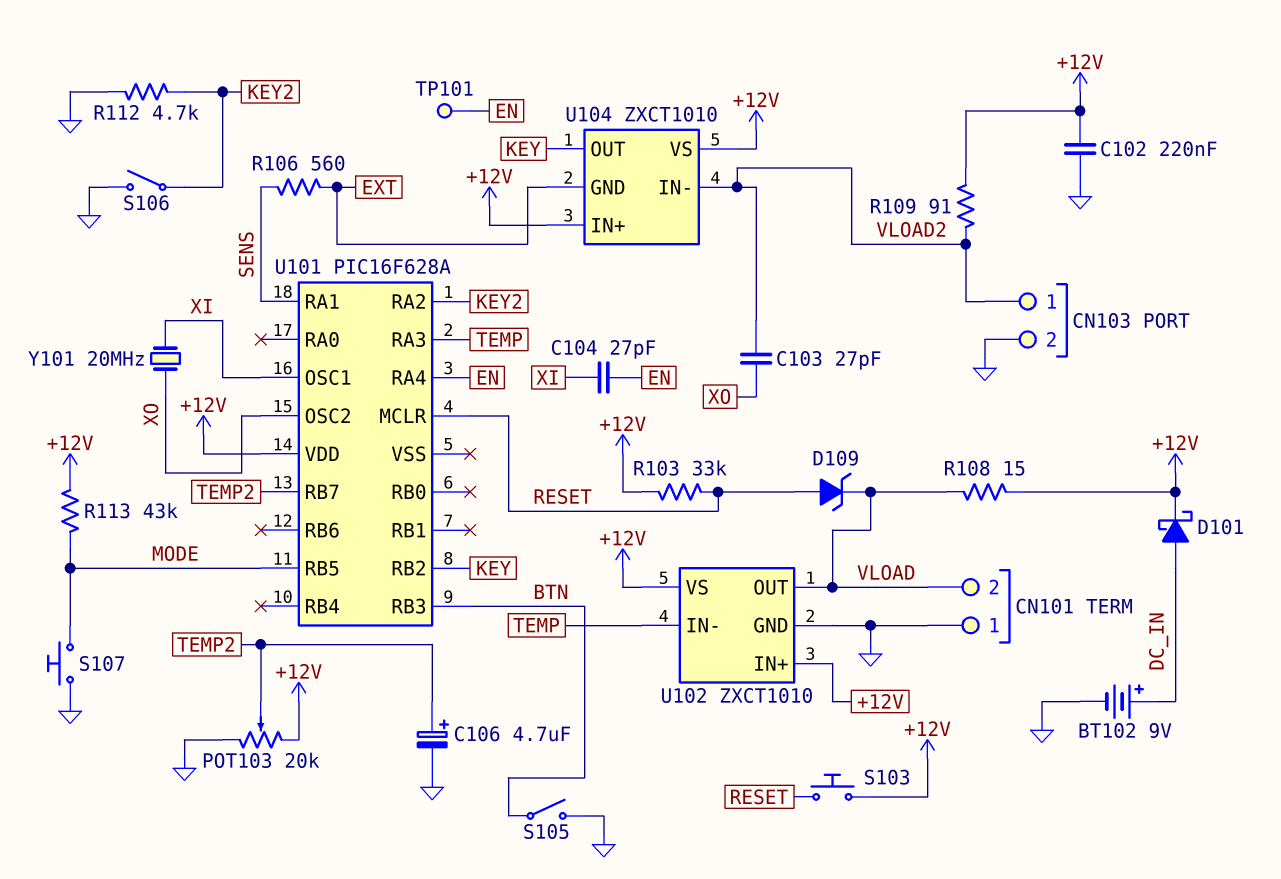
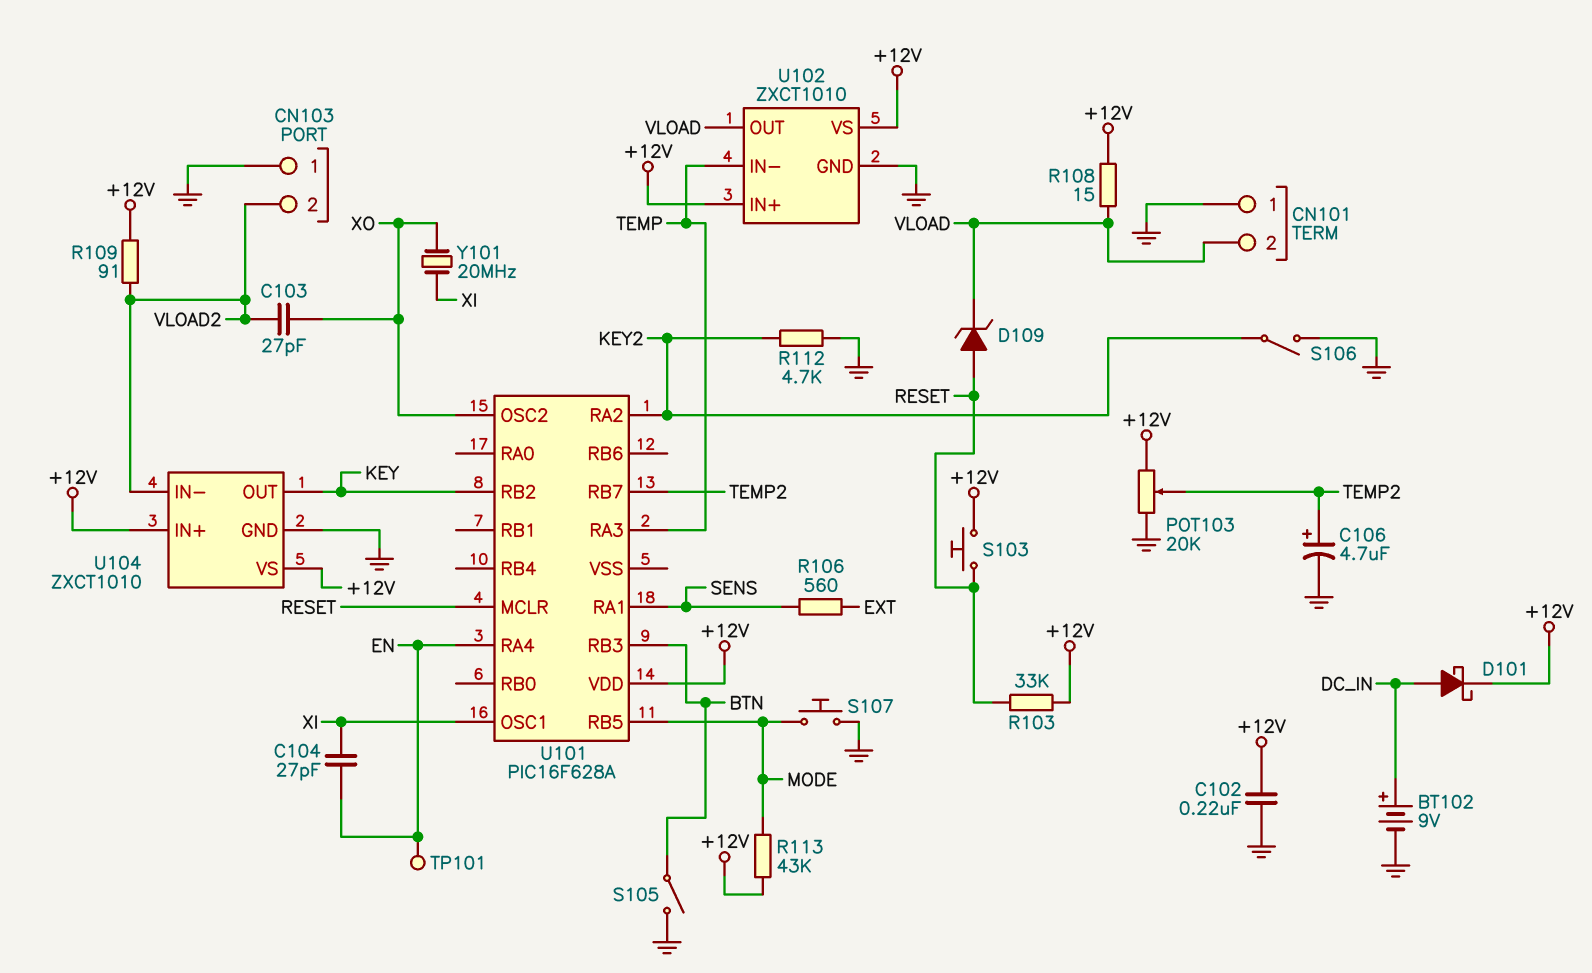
CN103 pin 1: VLOAD2 -> GND
CN103 pin 2: GND -> VLOAD2
U104 pin GND: EXT -> GND

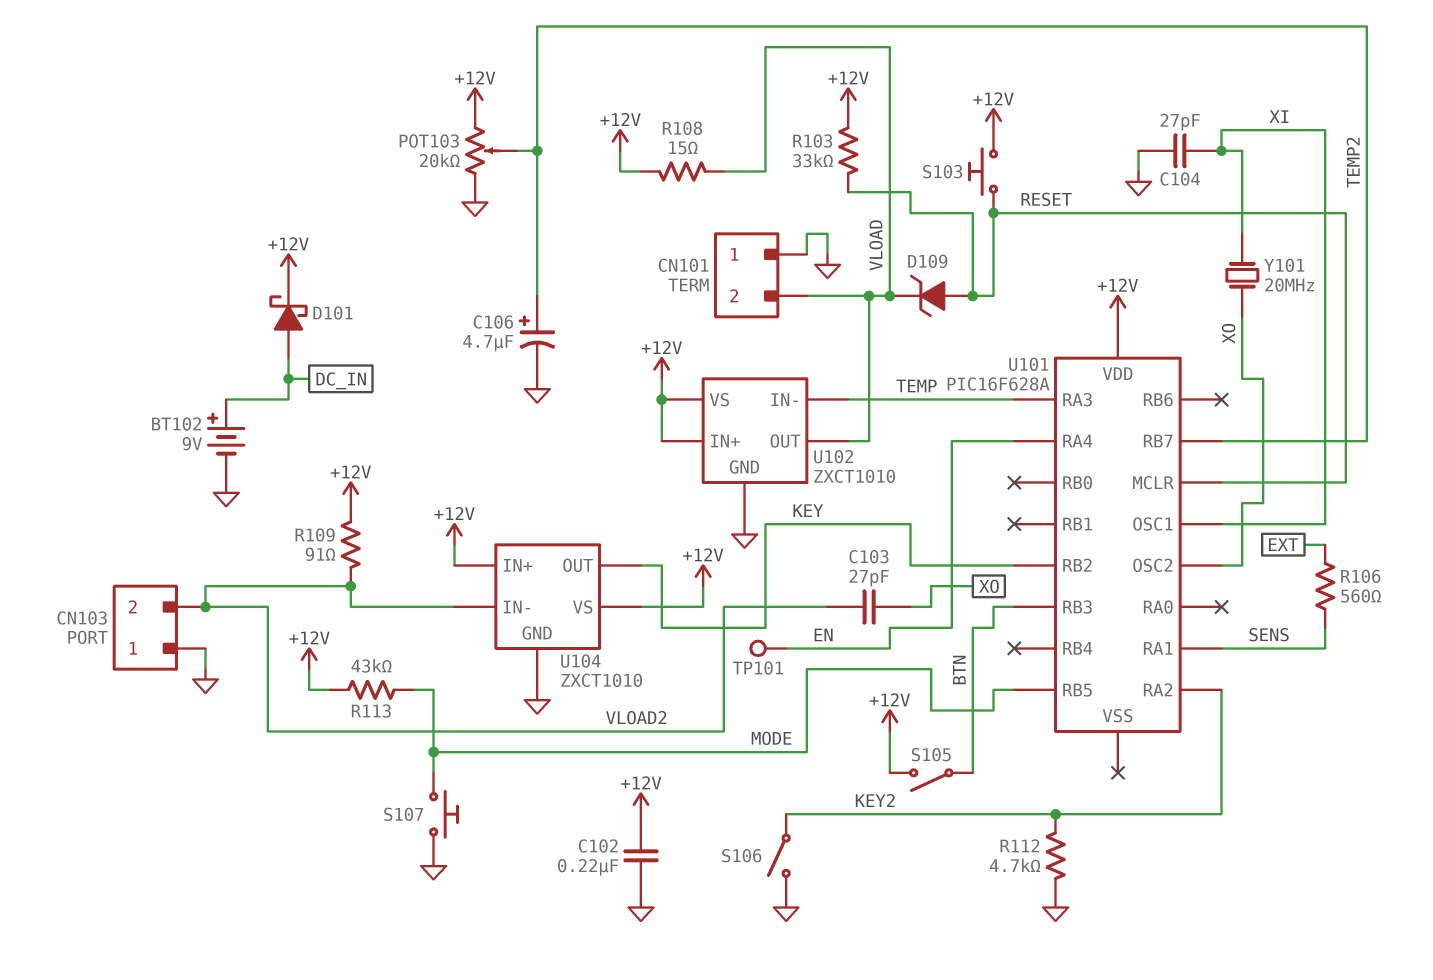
C104: 27pF (EN, XI) -> 27pF (GND, XI)
S105: switch (BTN, GND) -> switch (+12V, BTN)

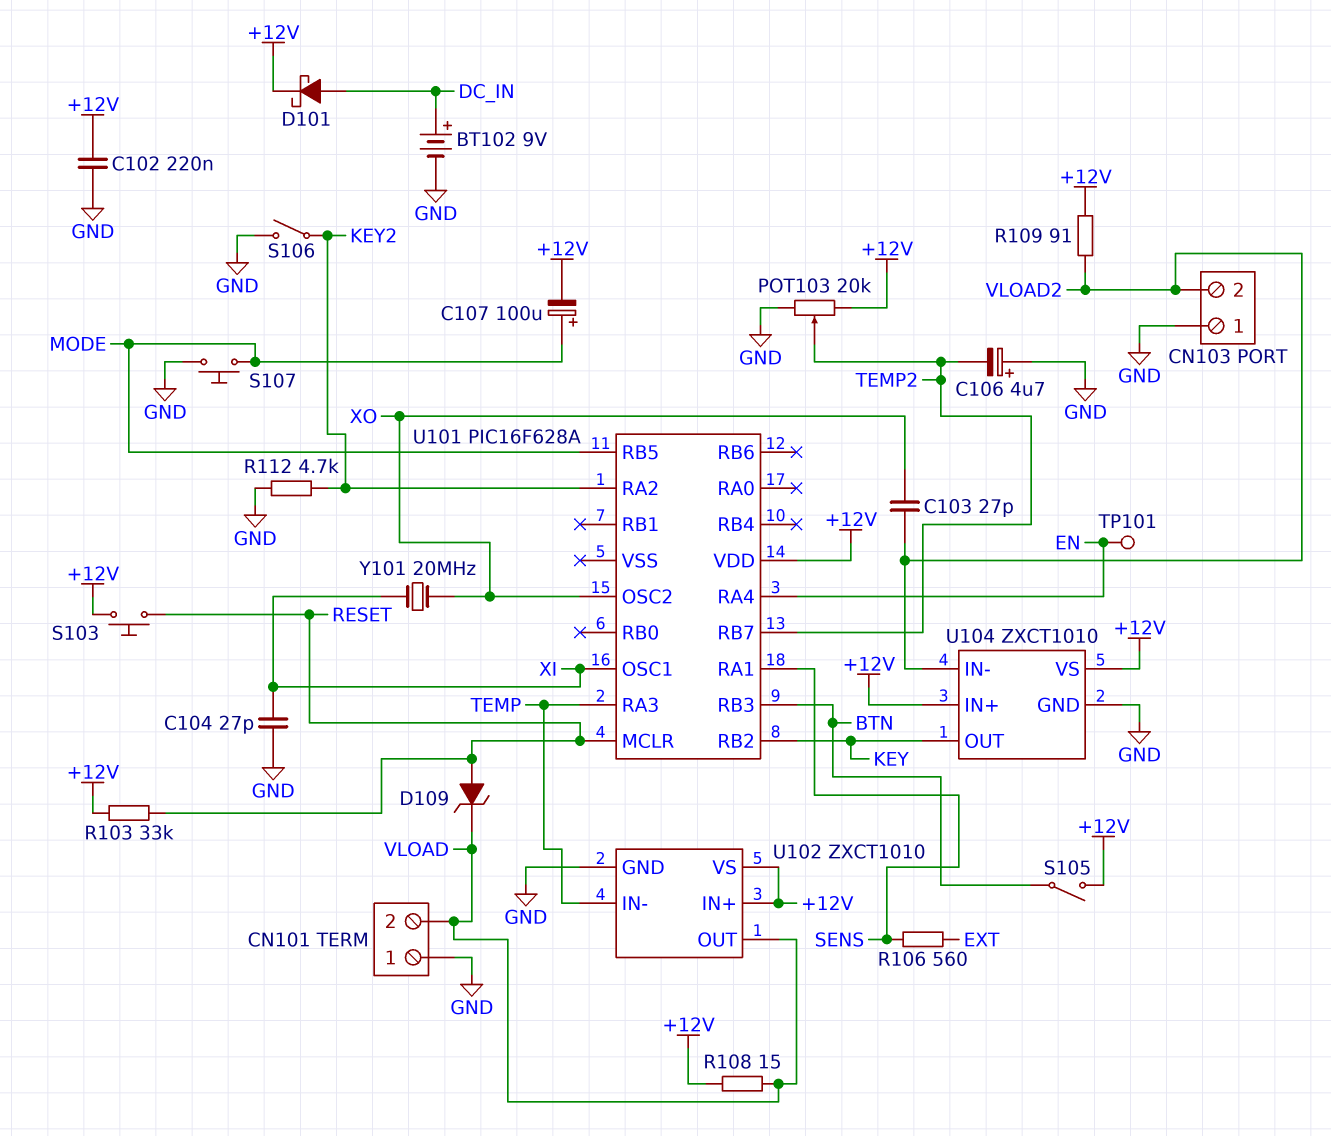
C106: 4.7uF (plus TEMP2, minus GND) -> 4.7uF (plus GND, minus TEMP2)
C107: none -> 100uF (plus MODE, minus +12V)
R113: 43k (+12V, MODE) -> none

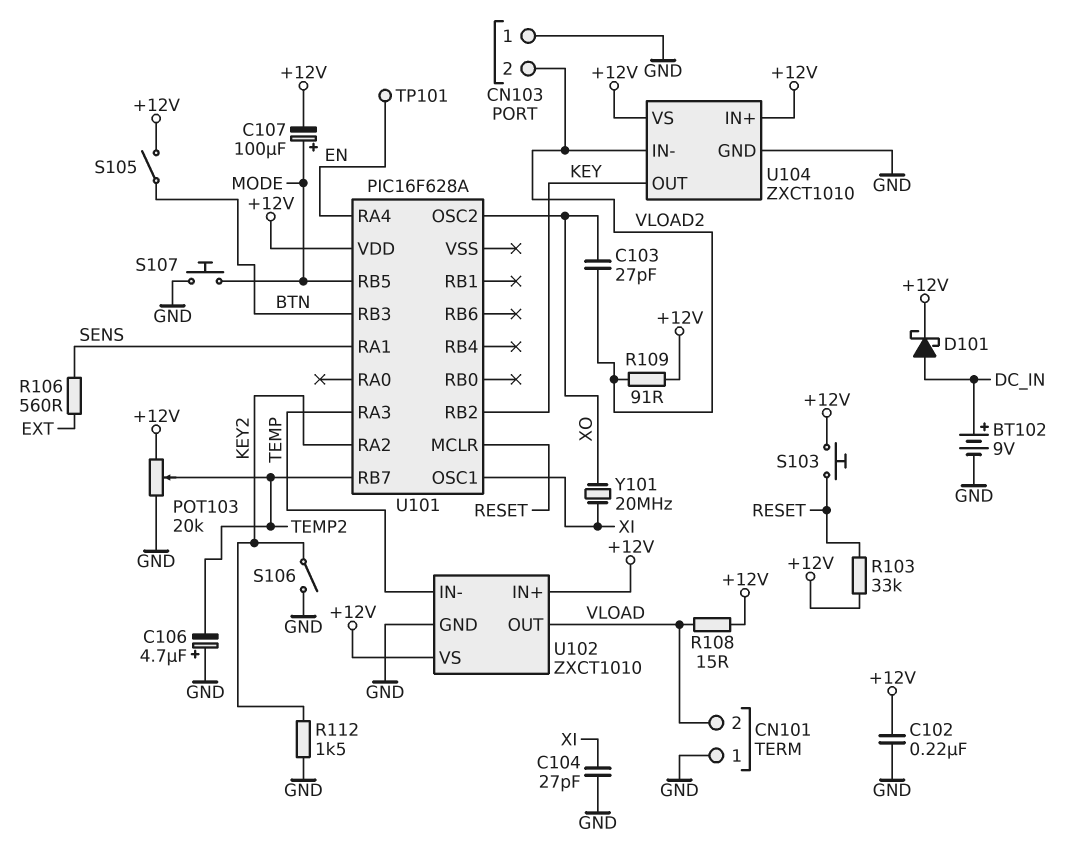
D109: zener (A RESET, K VLOAD) -> none
R112: 4.7k (GND, KEY2) -> 1.5k (GND, KEY2)

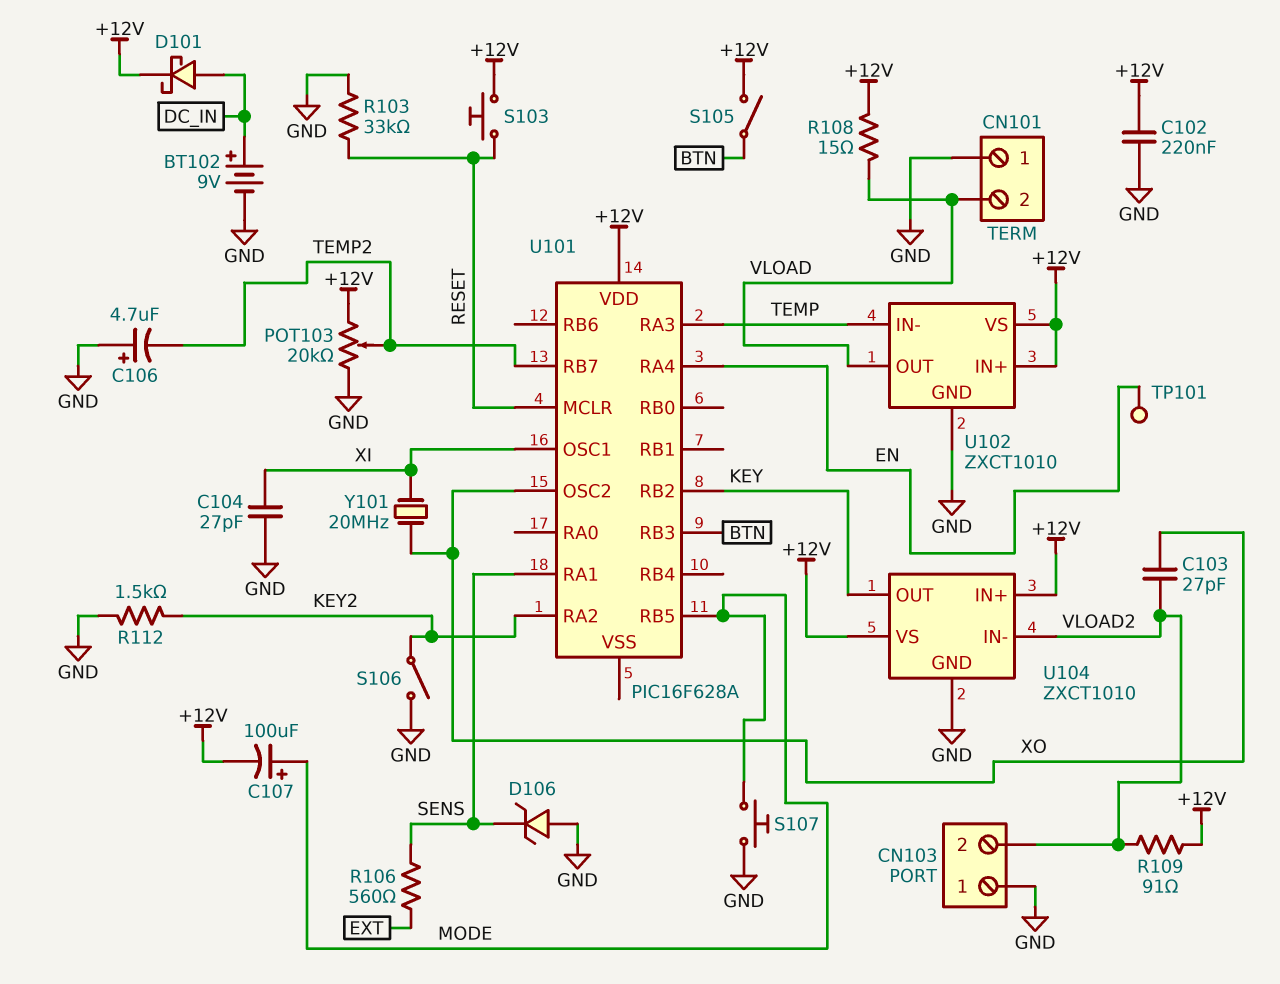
D106: none -> zener (A GND, K SENS)
R103: 33k (+12V, RESET) -> 33k (GND, RESET)

